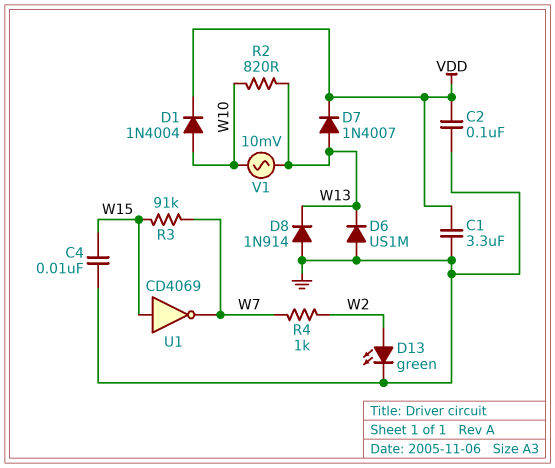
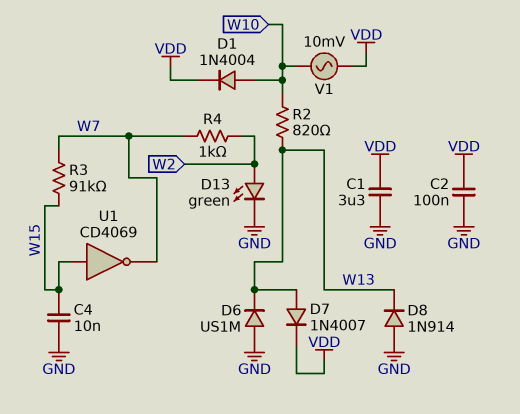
V1: AC 10mV (W10, W13) -> AC 10mV (VDD, W10)

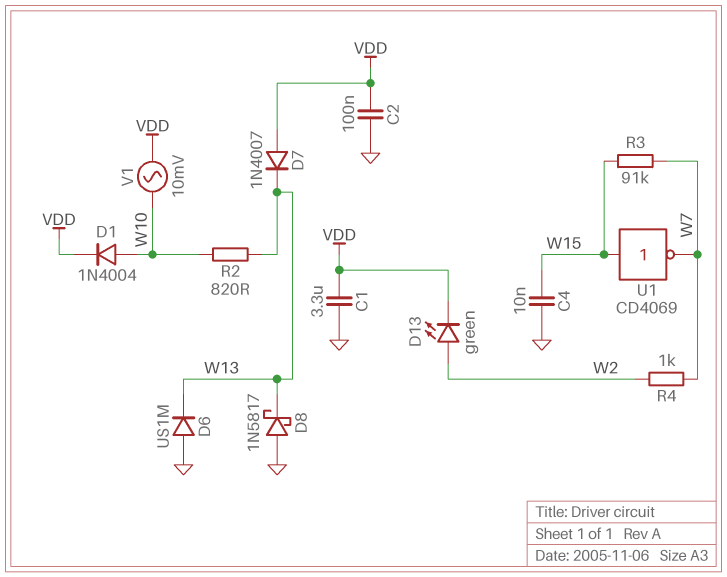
D7: diode 1N4007 (A W13, K VDD) -> diode 1N4007 (A VDD, K W13)
D8: diode 1N914 (A GND, K W13) -> schottky 1N5817 (A GND, K W13)
D13: LED green (A W2, K GND) -> LED green (A W2, K VDD)

